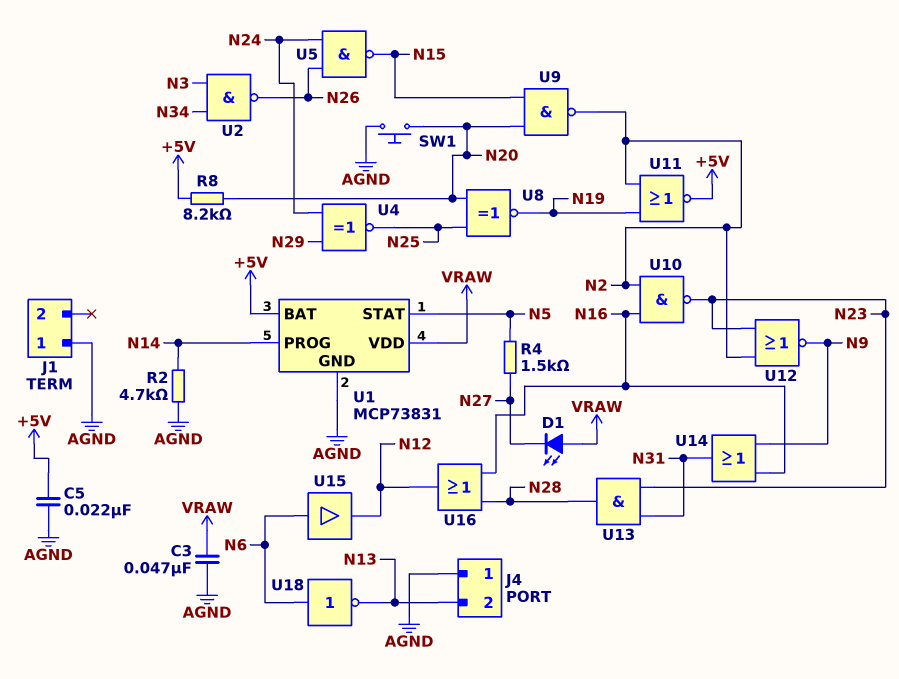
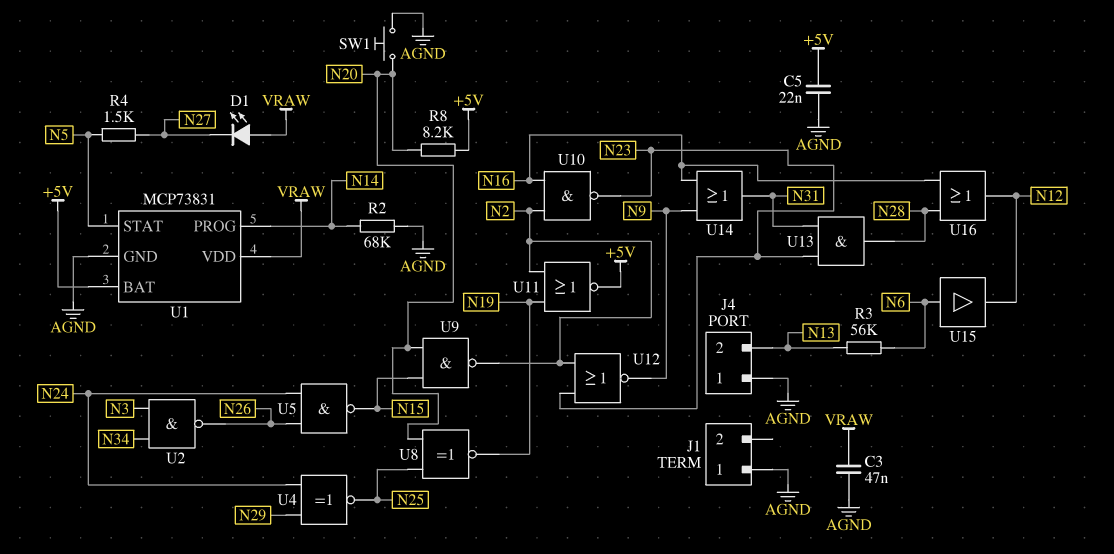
R2: 4.7k (AGND, N14) -> 68k (AGND, N14)
R3: none -> 56k (N6, N13)
U18: NOT (in N6, out N13) -> none

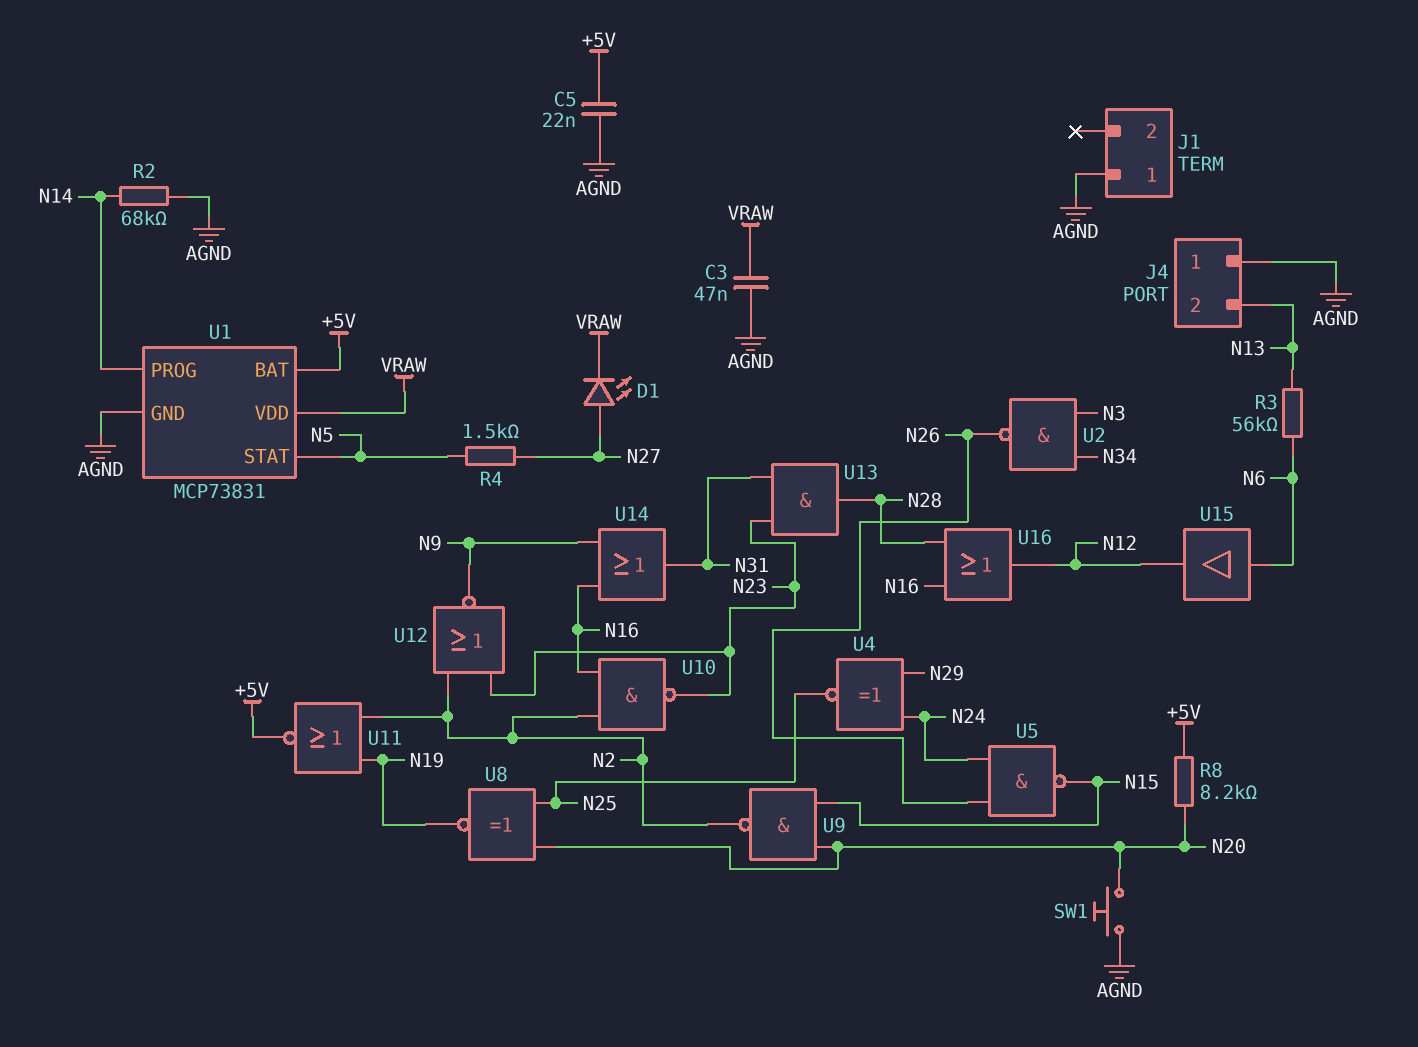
D1: LED (A VRAW, K N27) -> LED (A N27, K VRAW)

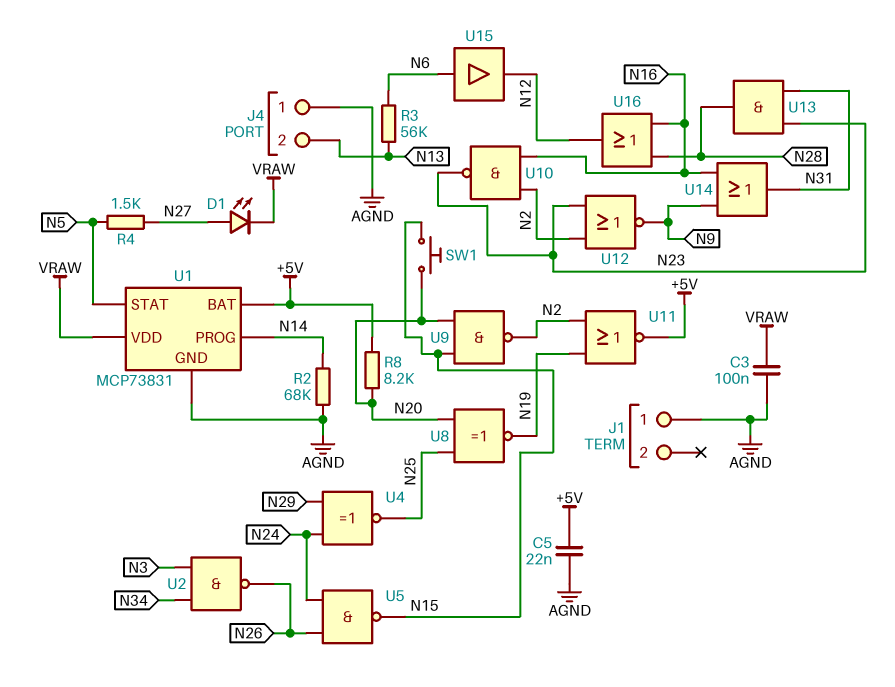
C3: 47nF (AGND, VRAW) -> 100nF (AGND, VRAW)
SW1: button (AGND, N20) -> button (N15, N20)

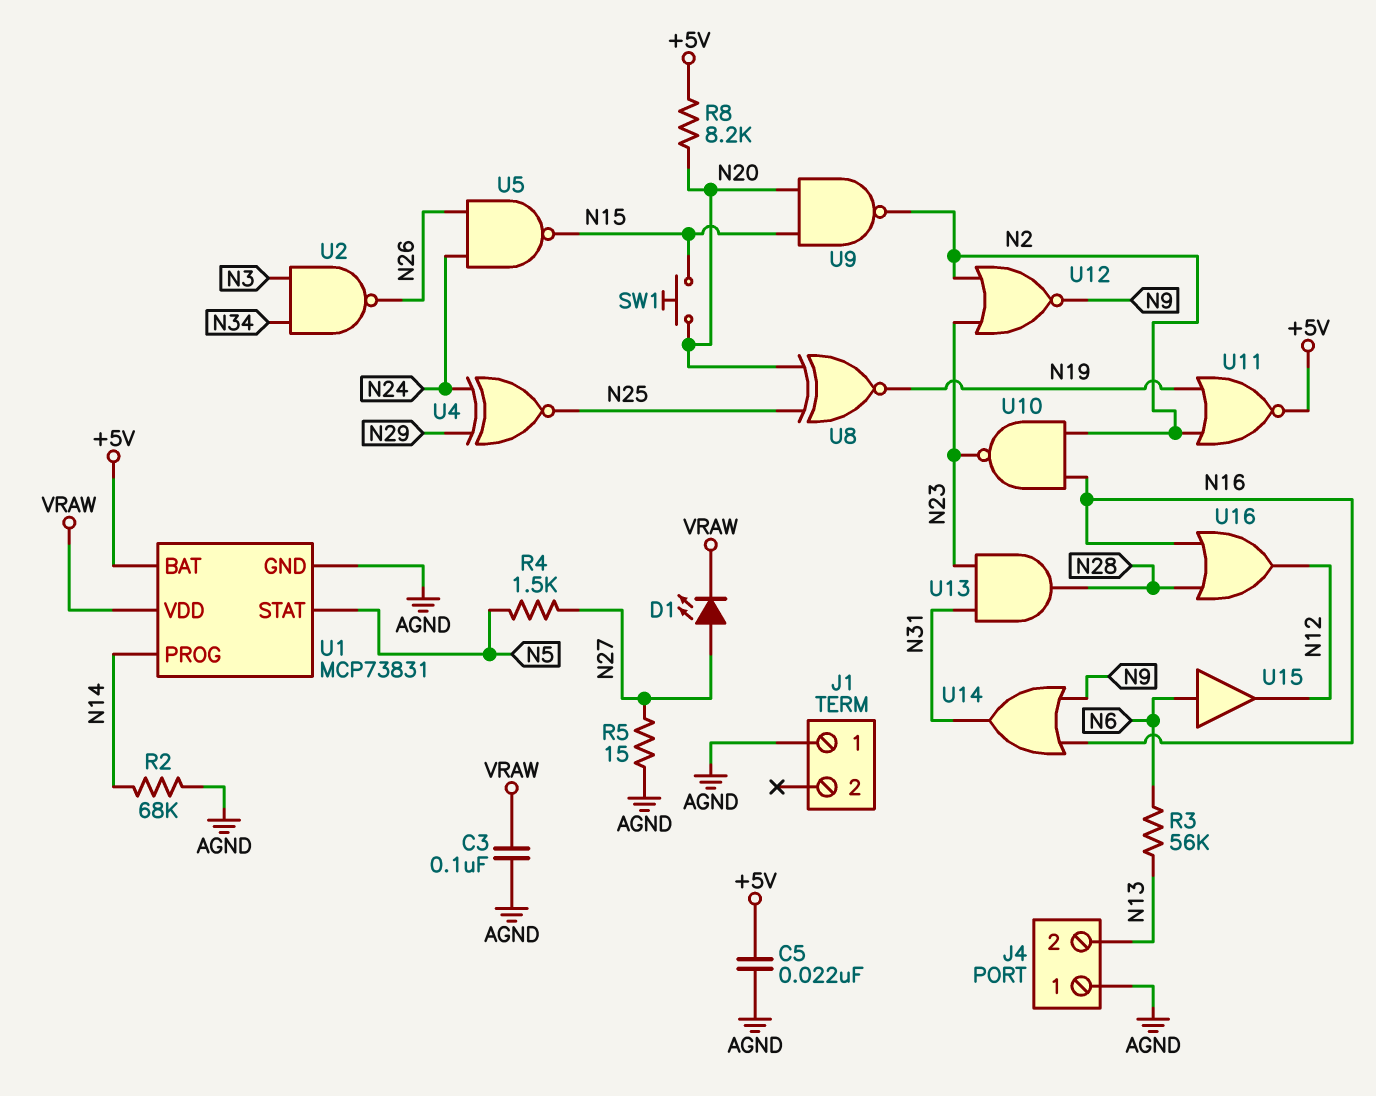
R5: none -> 15 (AGND, N27)

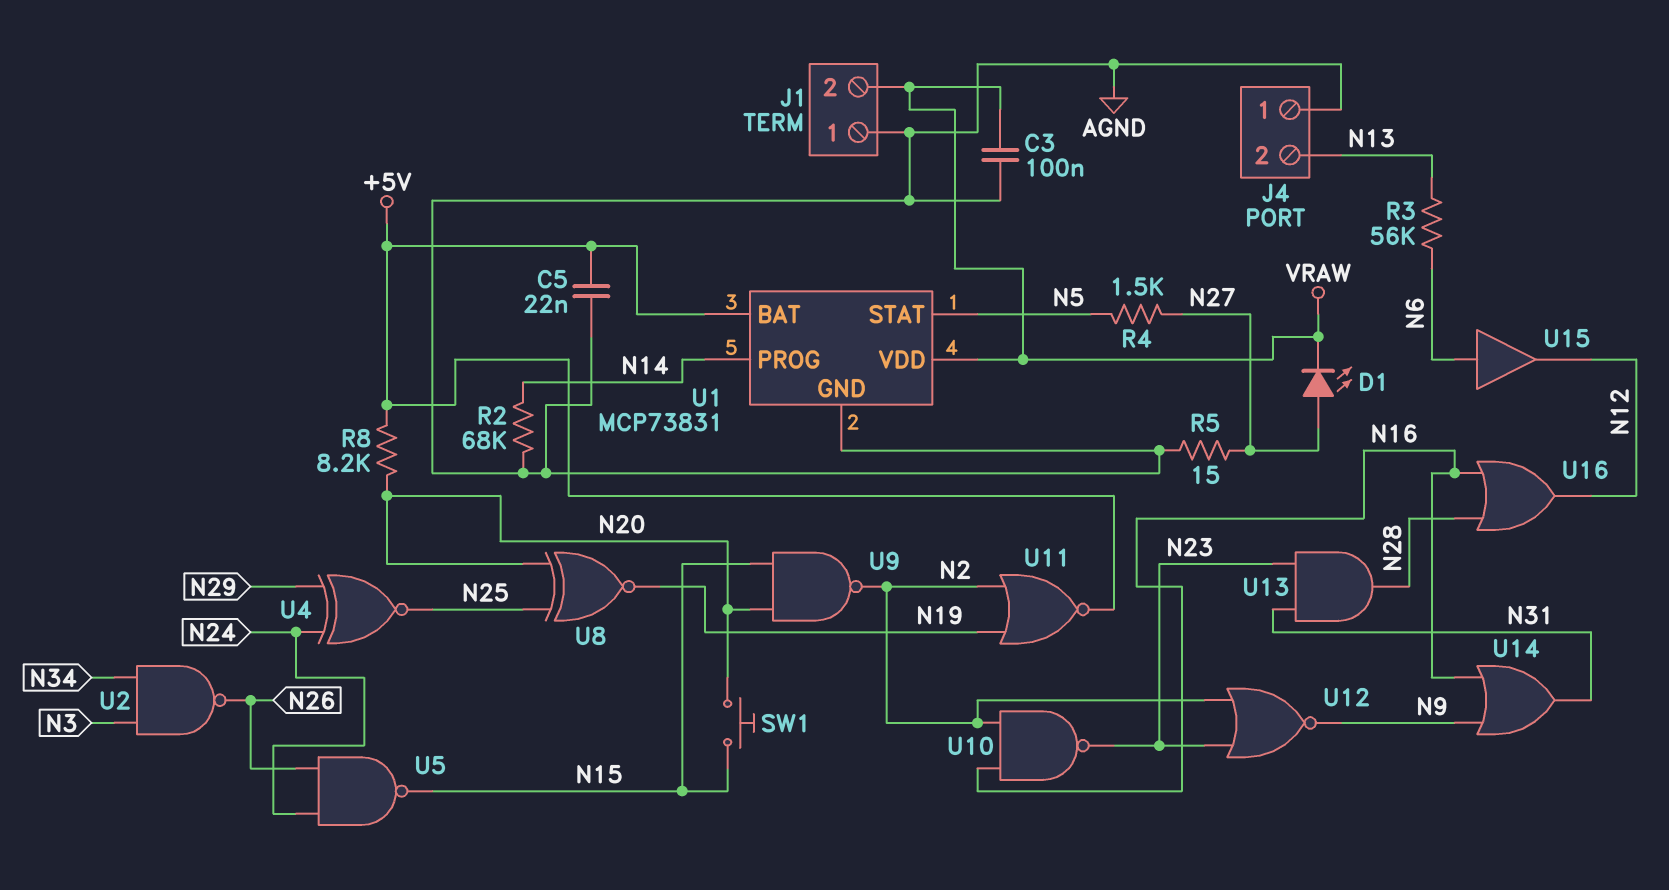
J1 pin 2: none -> VRAW

